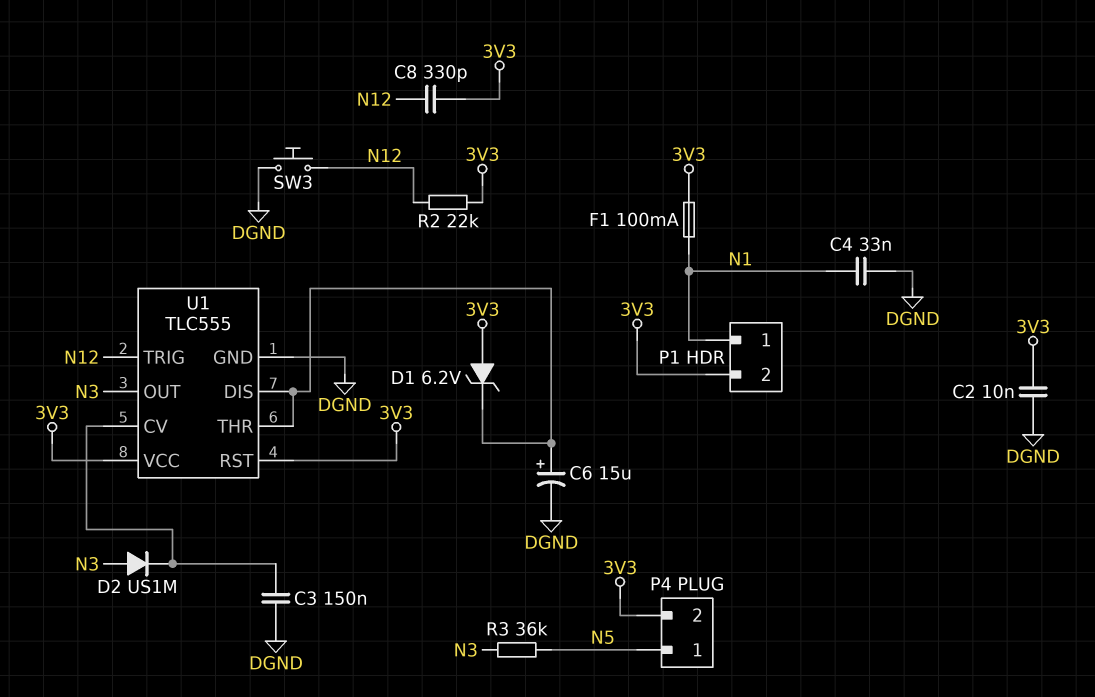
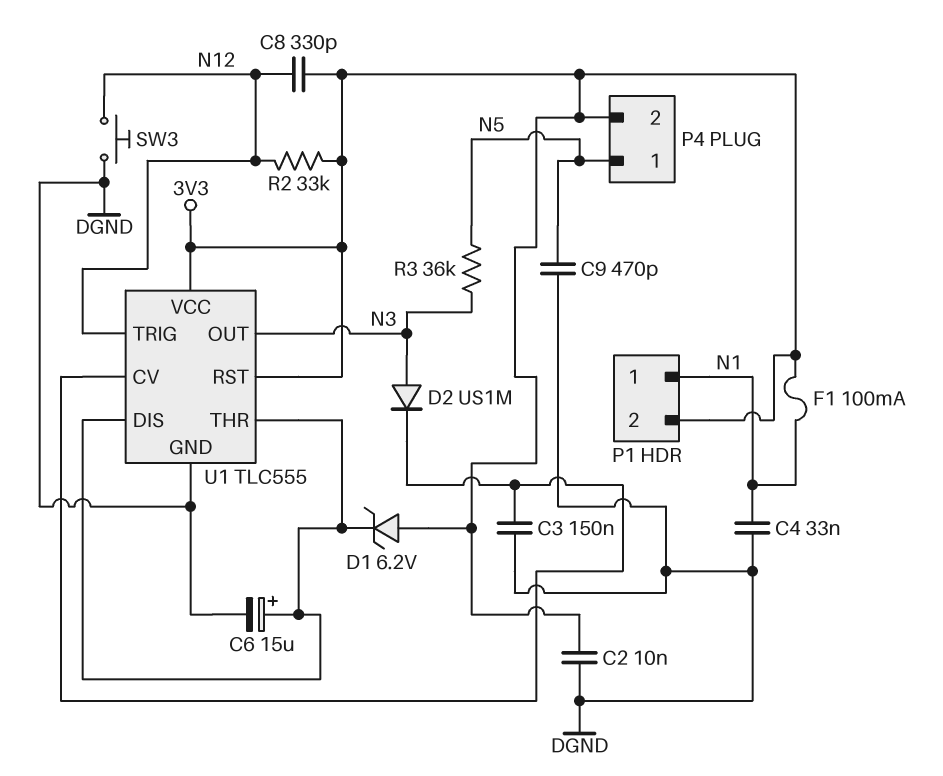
C9: none -> 470pF (DGND, N5)
R2: 22k (3V3, N12) -> 33k (3V3, N12)

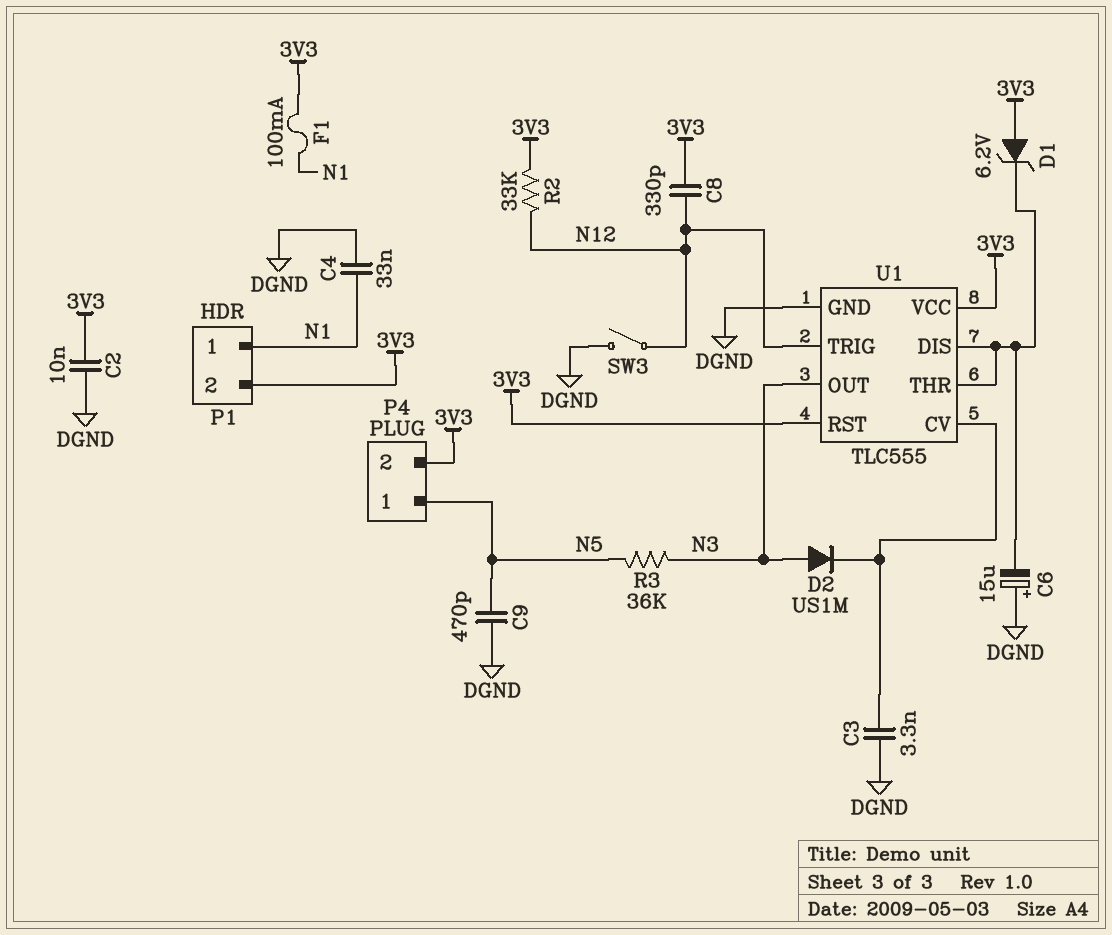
C3: 150nF (DGND, U1/CV) -> 3.3nF (DGND, U1/CV)
C6: 15uF (plus U1/DIS, minus DGND) -> 15uF (plus DGND, minus U1/DIS)
SW3: button (DGND, N12) -> switch (DGND, N12)

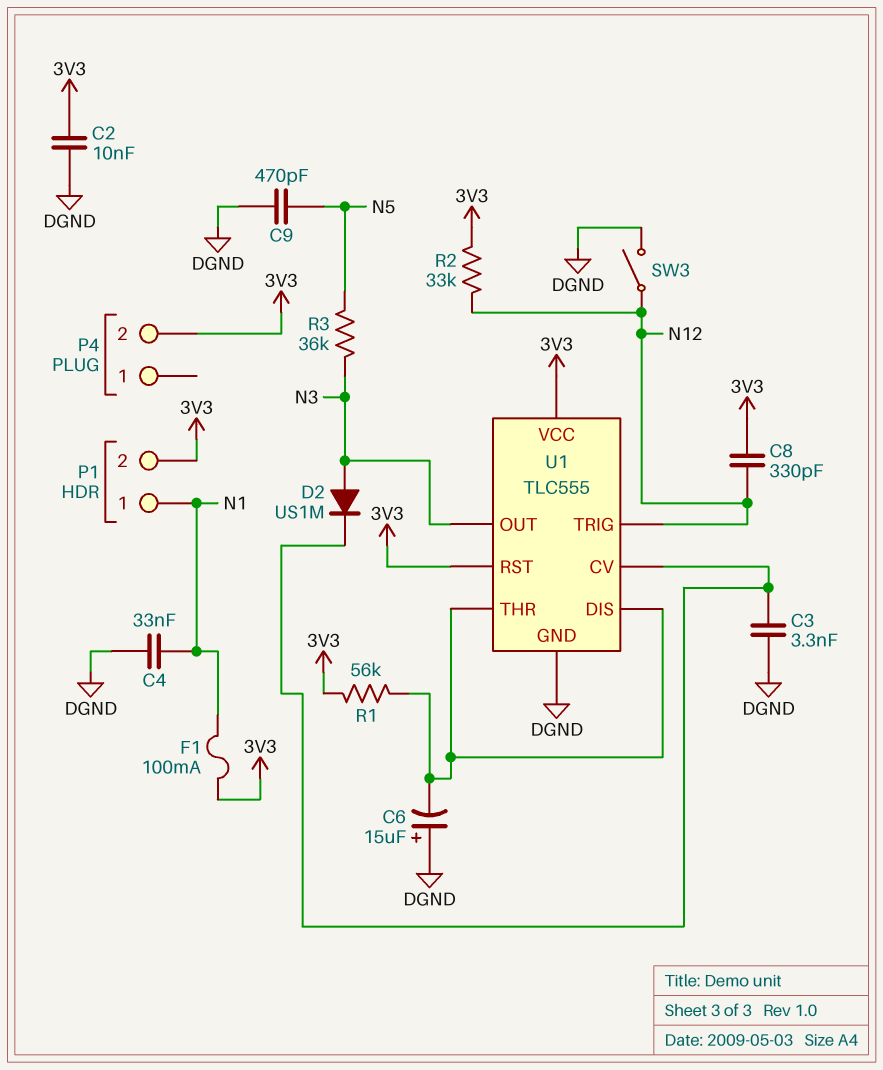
D1: zener 6.2V (A 3V3, K U1/DIS) -> none
P4 pin 1: N5 -> none
R1: none -> 56k (3V3, U1/DIS)

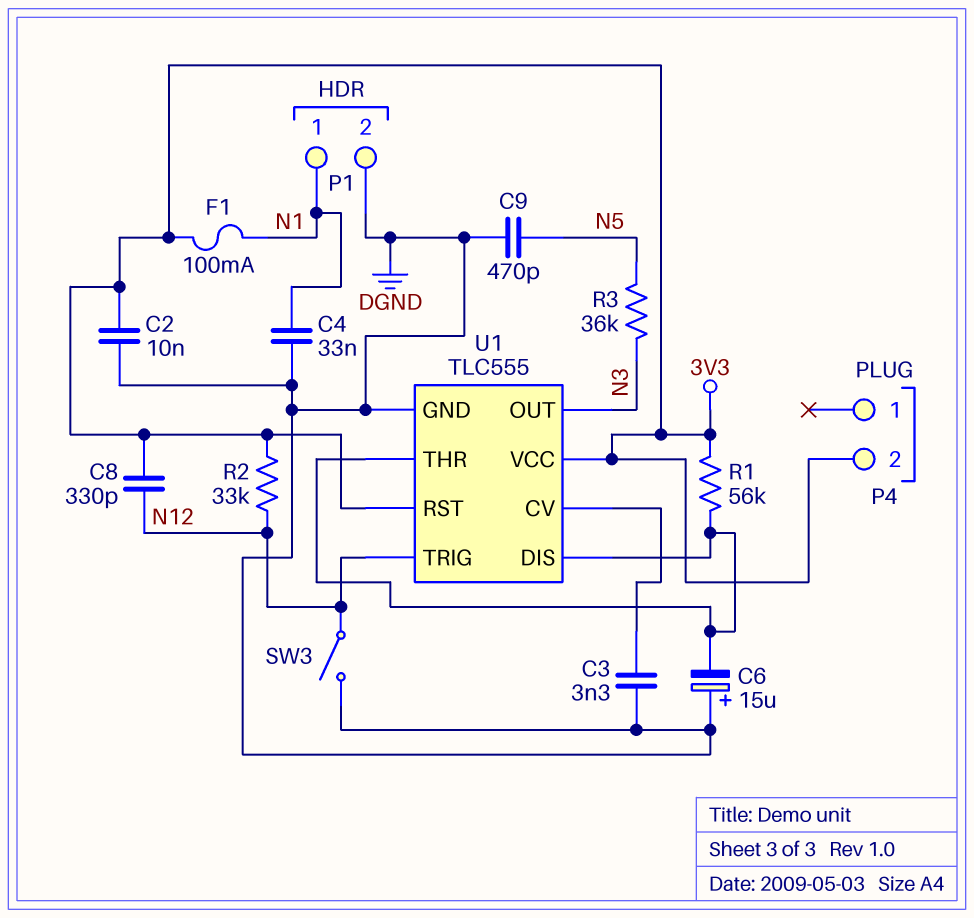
D2: diode US1M (A N3, K U1/CV) -> none
P1 pin 2: 3V3 -> DGND

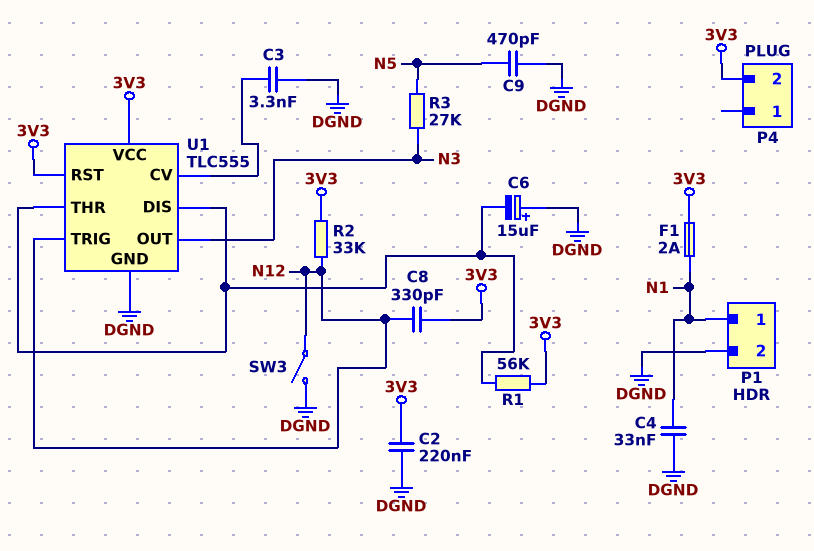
C2: 10nF (3V3, DGND) -> 220nF (3V3, DGND)
F1: 100mA (3V3, N1) -> 2A (3V3, N1)
R3: 36k (N3, N5) -> 27k (N3, N5)

